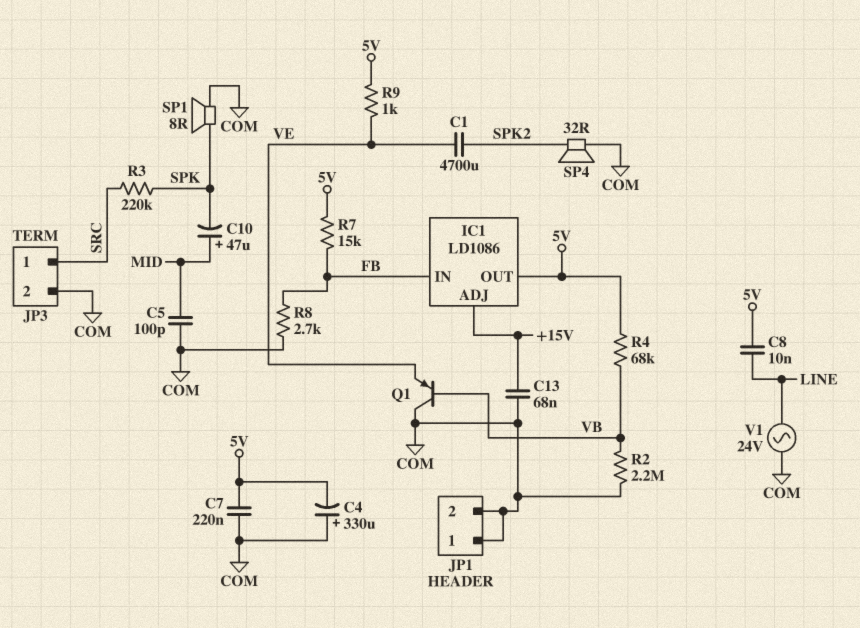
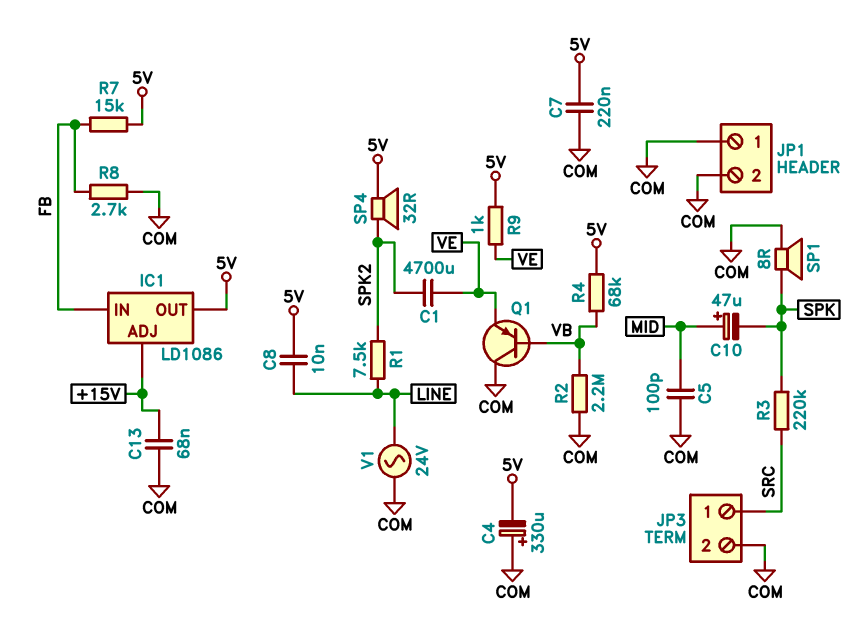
R1: none -> 7.5k (LINE, SPK2)
SP4: speaker 32R (COM, SPK2) -> speaker 32R (5V, SPK2)

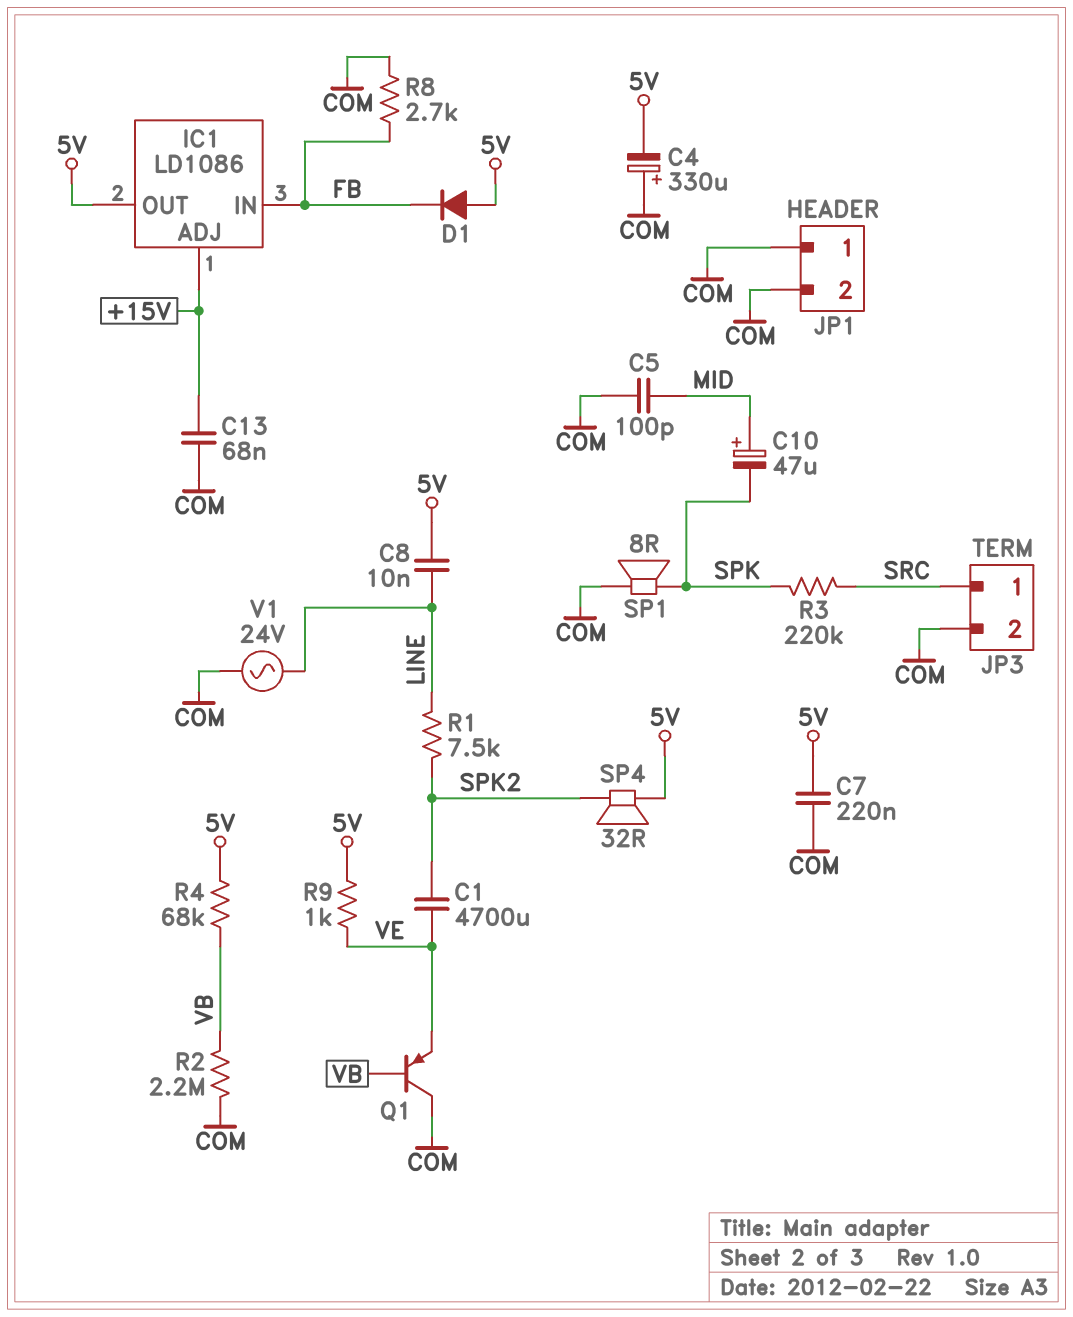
D1: none -> diode (A 5V, K FB)
R7: 15k (5V, FB) -> none

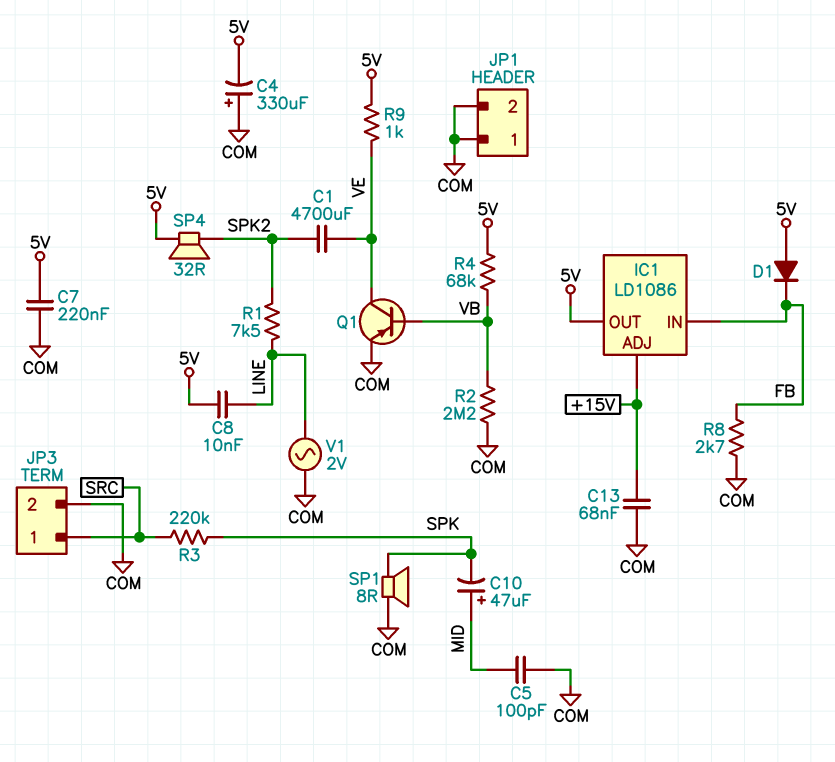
Q1: PNP (B VB, C COM, E VE) -> PNP (B VB, C VE, E COM)
V1: AC 24V (COM, LINE) -> AC 2V (COM, LINE)

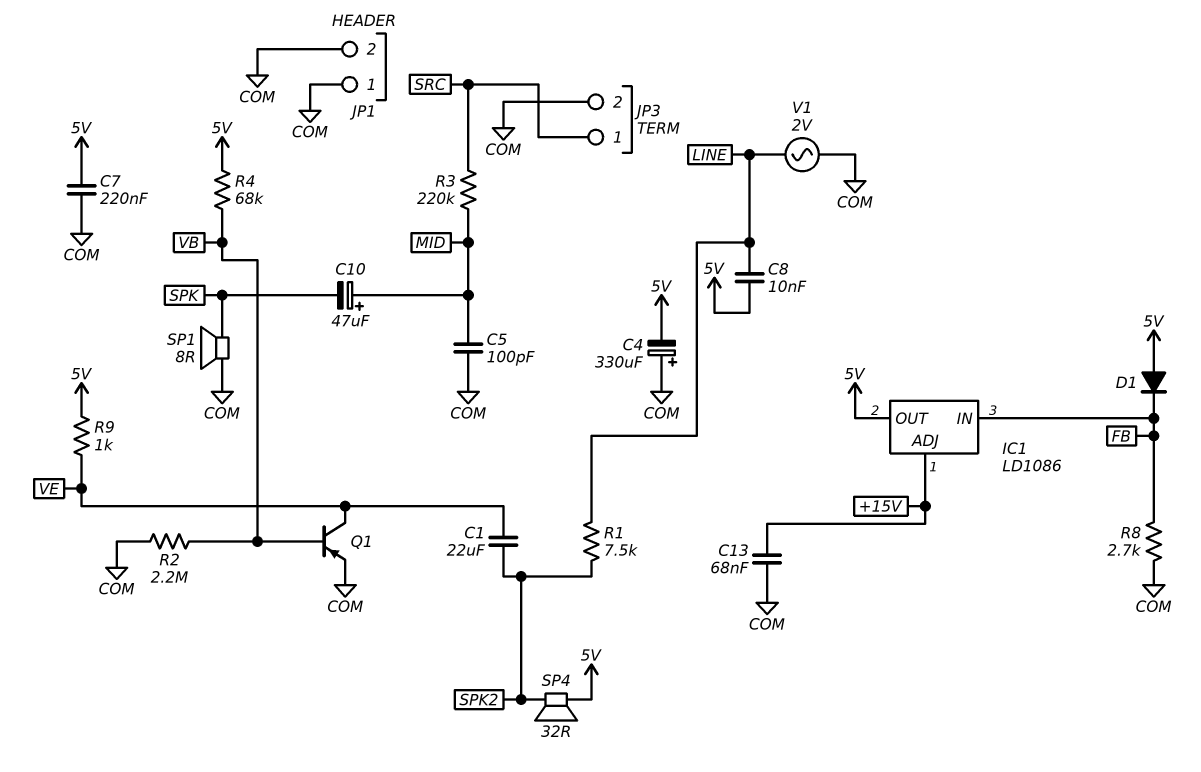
C1: 4700uF (SPK2, VE) -> 22uF (SPK2, VE)
R3: 220k (SPK, SRC) -> 220k (MID, SRC)

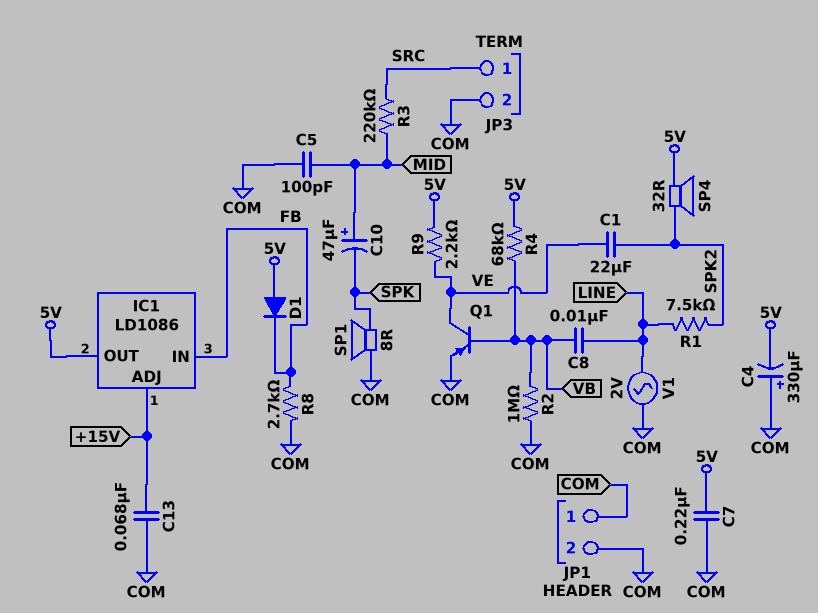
C8: 10nF (5V, LINE) -> 10nF (LINE, VB)
R2: 2.2M (COM, VB) -> 1M (COM, VB)
R9: 1k (5V, VE) -> 2.2k (5V, VE)

